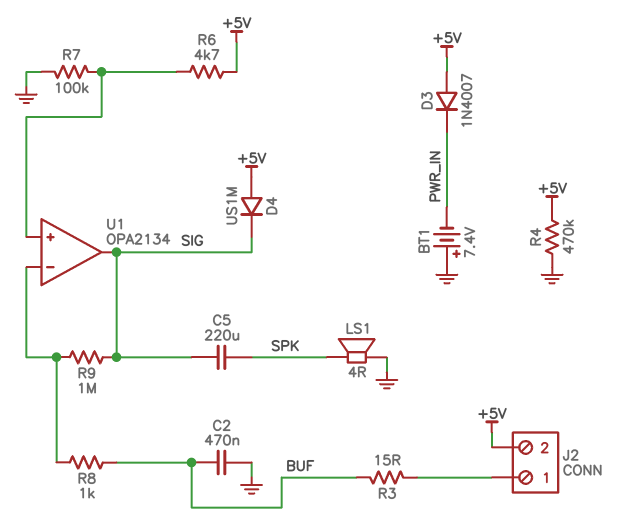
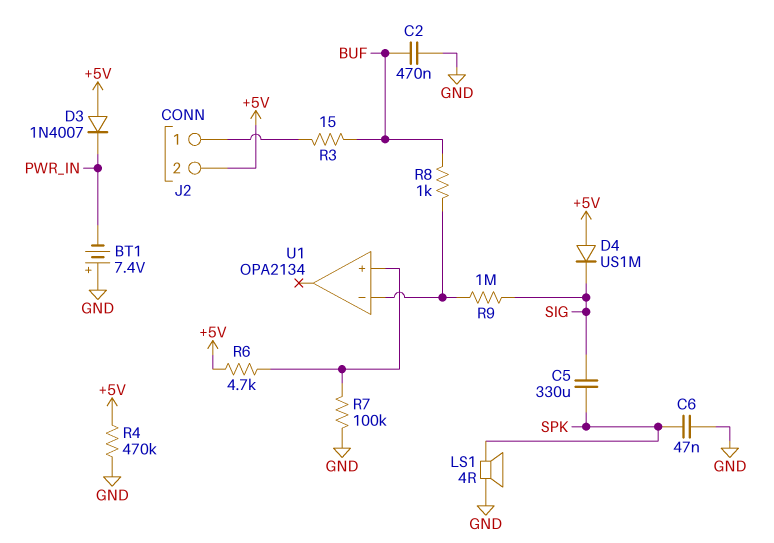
C5: 220uF (SIG, SPK) -> 330uF (SIG, SPK)
C6: none -> 47nF (GND, SPK)
U1 pin out: SIG -> none

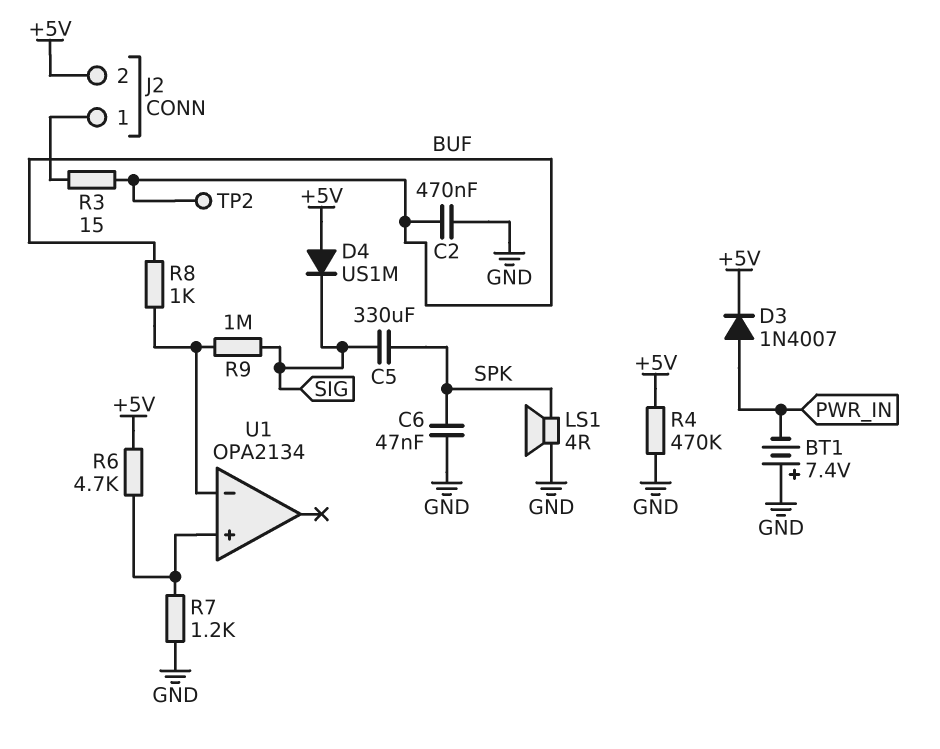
D3: diode 1N4007 (A +5V, K PWR_IN) -> diode 1N4007 (A PWR_IN, K +5V)
R7: 100k (GND, U1/in+) -> 1.2k (GND, U1/in+)
TP2: none -> test point (BUF)

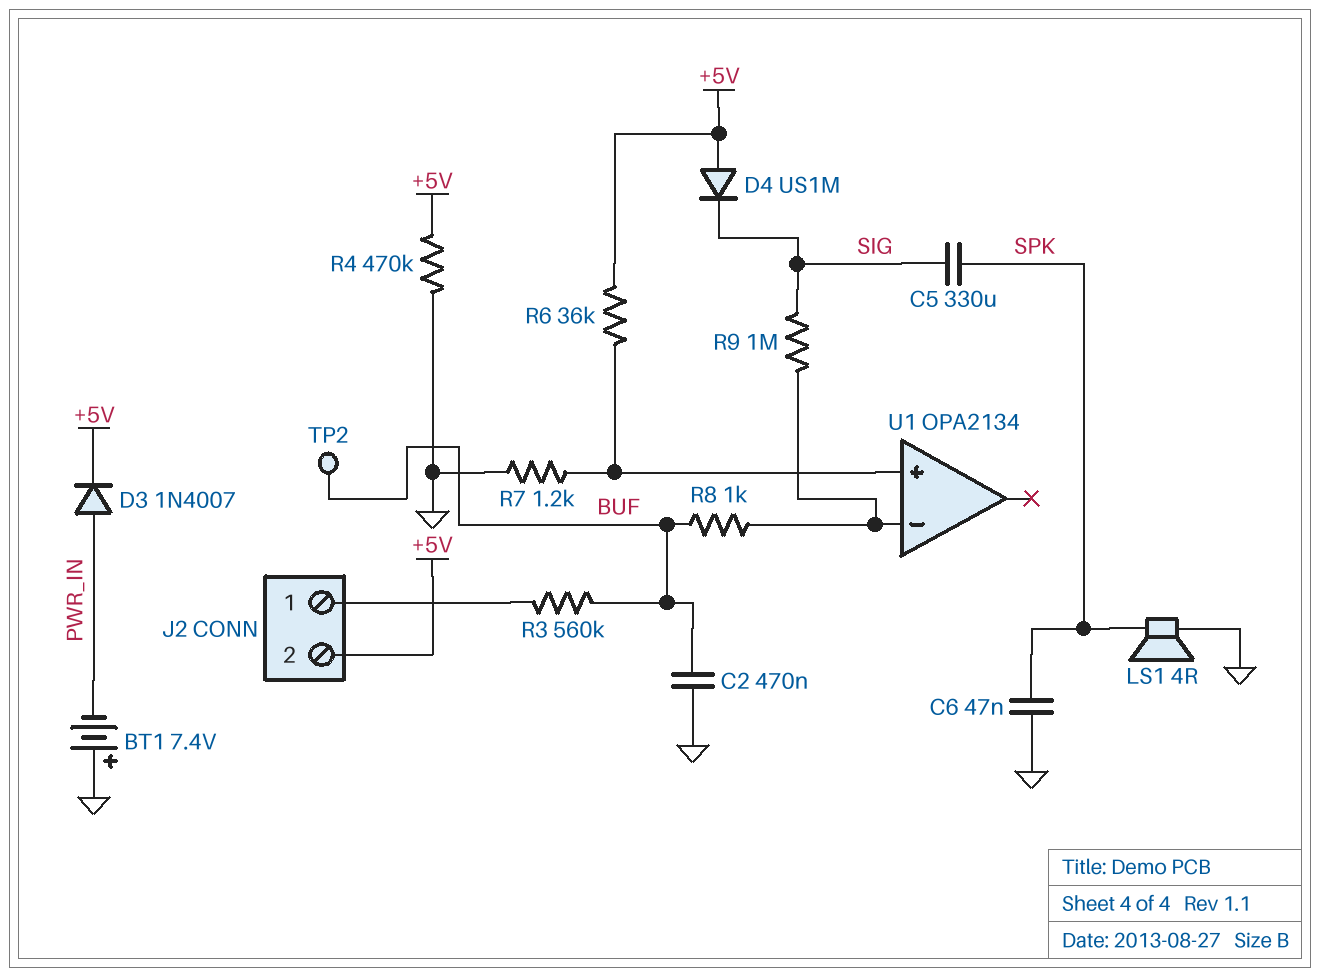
R3: 15 (BUF, J2/1) -> 560k (BUF, J2/1)
R6: 4.7k (+5V, U1/in+) -> 36k (+5V, U1/in+)

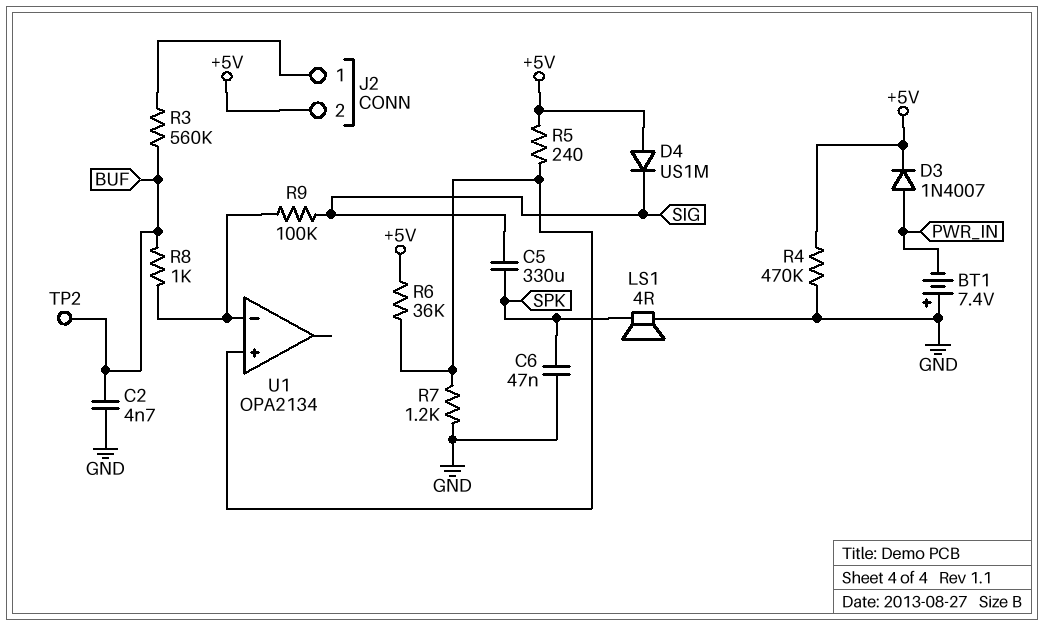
C2: 470nF (BUF, GND) -> 4.7nF (BUF, GND)
R5: none -> 240 (+5V, U1/in+)
R9: 1M (SIG, U1/in-) -> 100k (SIG, U1/in-)

